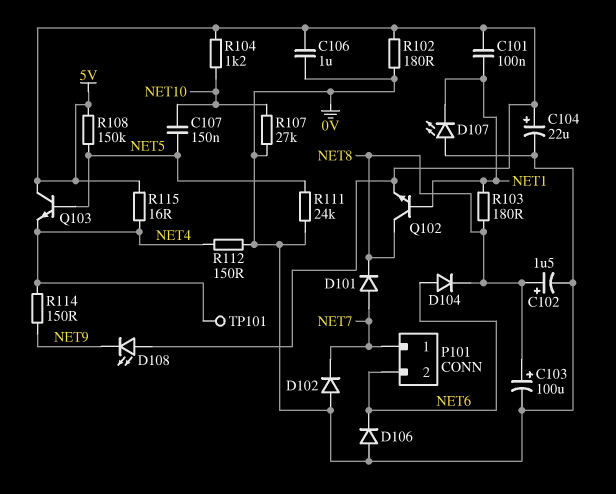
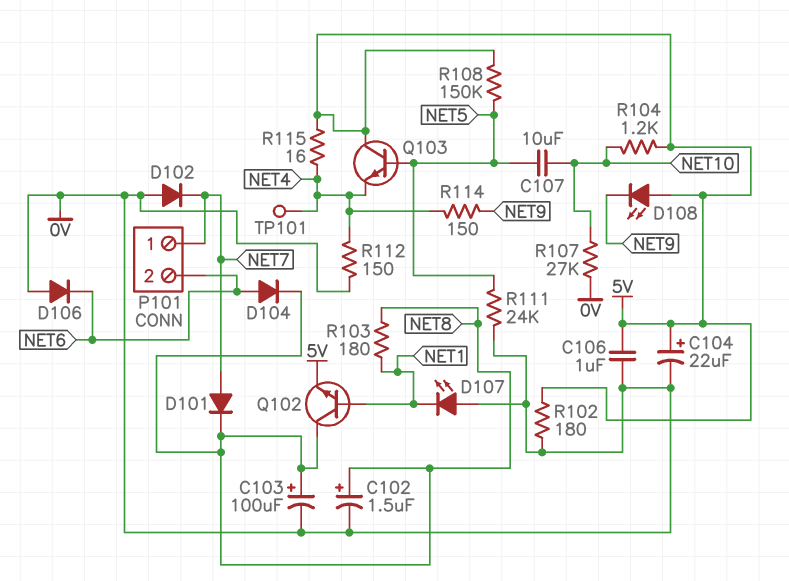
C101: 100nF (5V, NET1) -> none
C107: 150nF (NET5, NET10) -> 10uF (NET5, NET10)

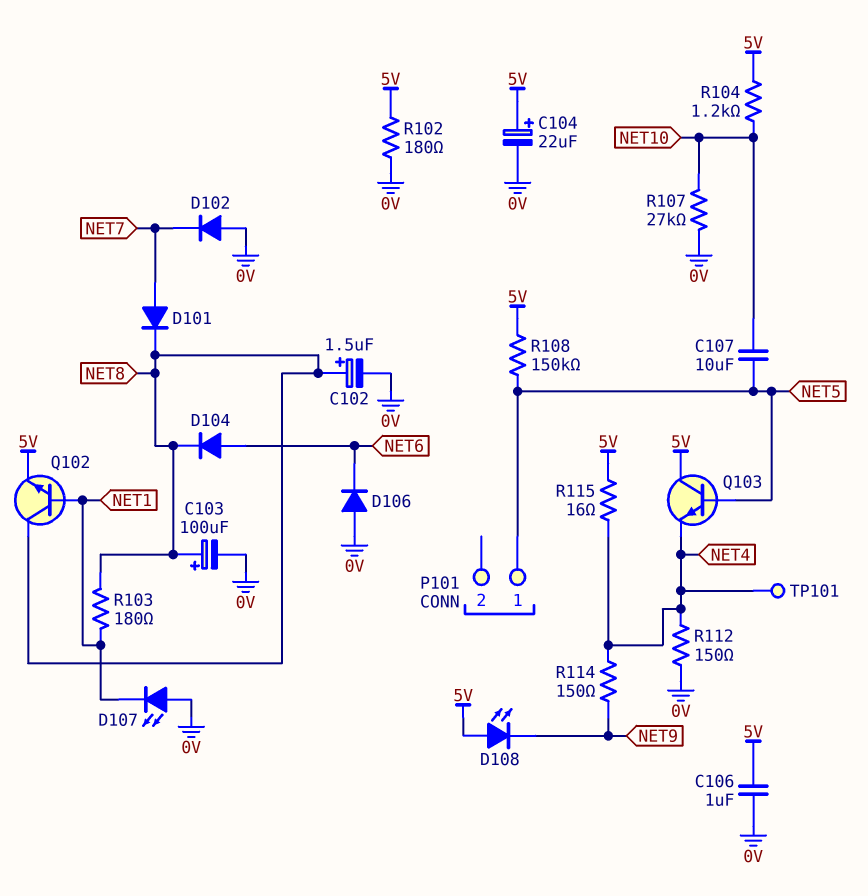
P101 pin 1: NET7 -> NET5
P101 pin 2: NET6 -> none
R111: 24k (0V, NET5) -> none

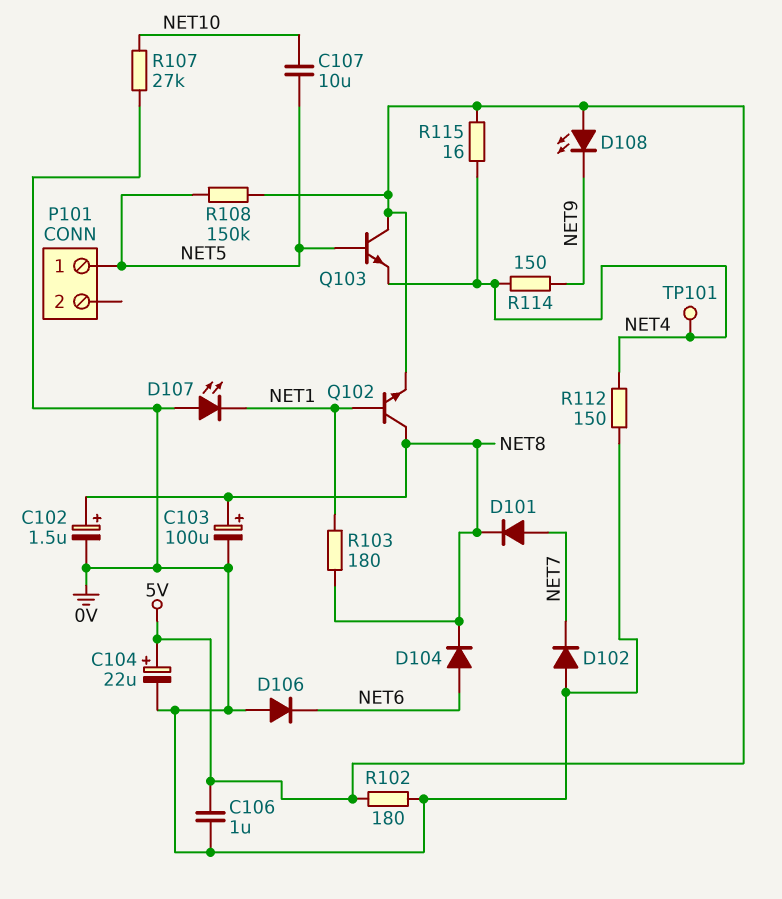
R104: 1.2k (5V, NET10) -> none

